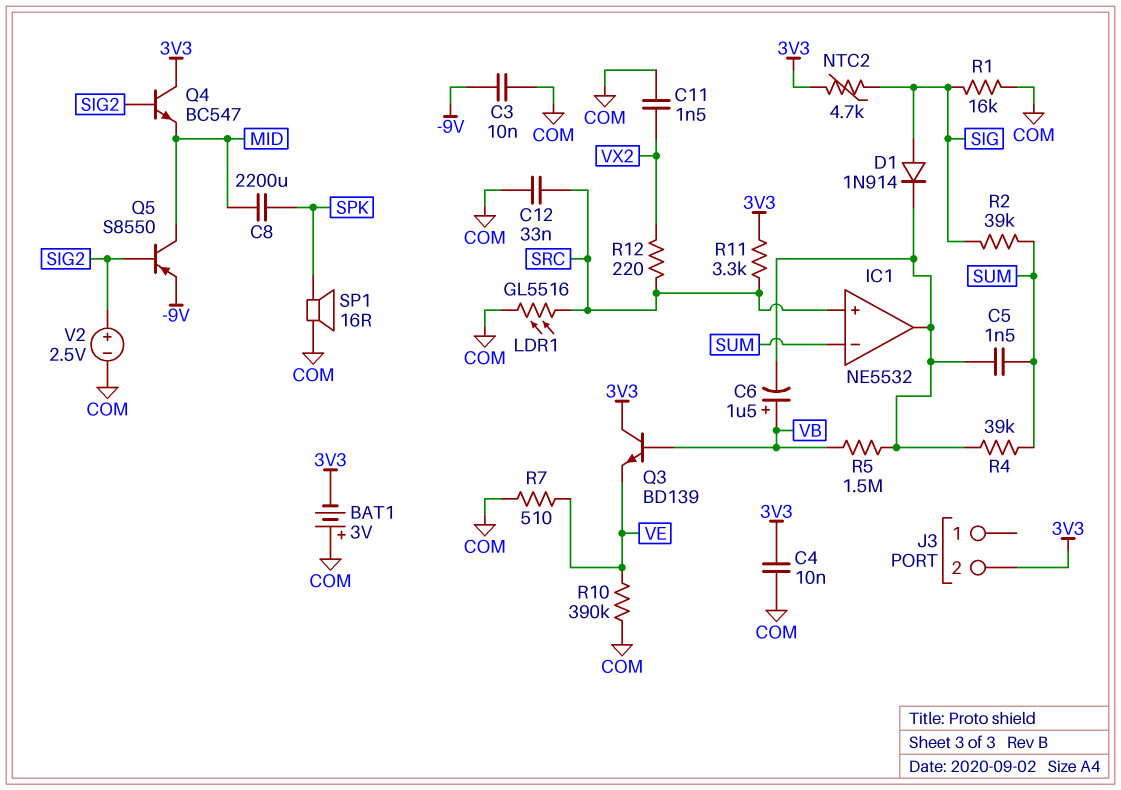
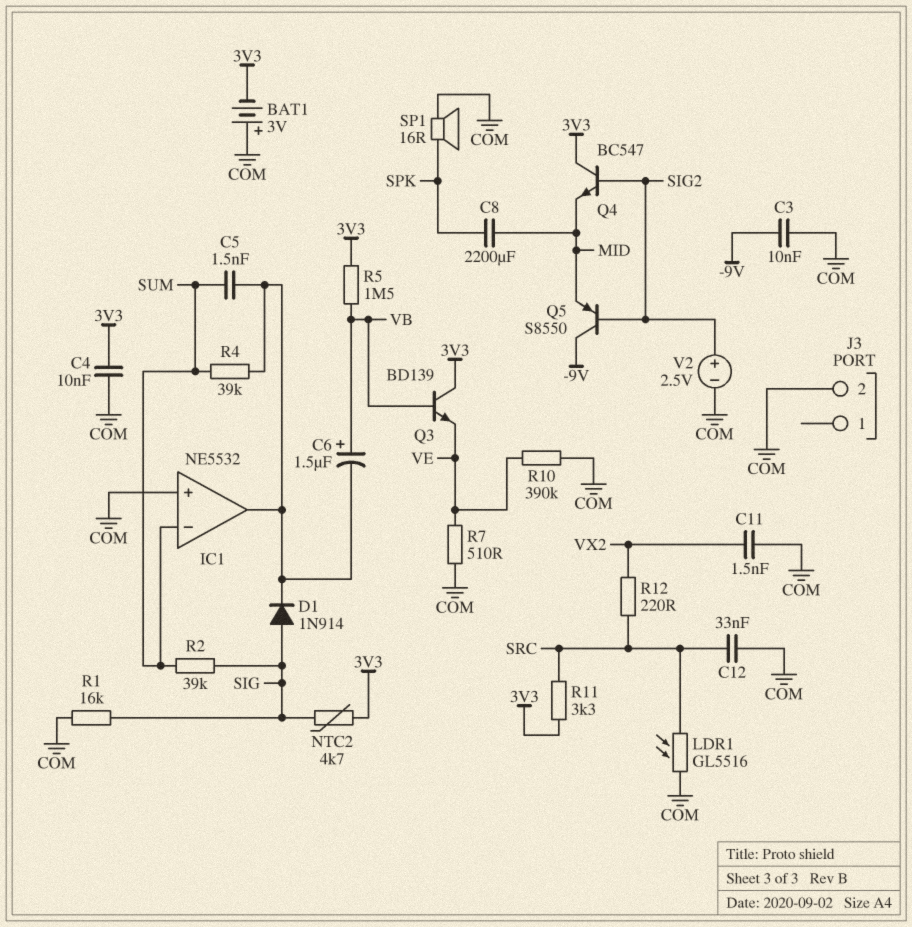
IC1 pin in+: SRC -> COM
J3 pin 2: 3V3 -> COM
Q5: PNP S8550 (B SIG2, C MID, E -9V) -> PNP S8550 (B SIG2, C -9V, E MID)
R5: 1.5M (IC1/out, VB) -> 1.5M (3V3, VB)

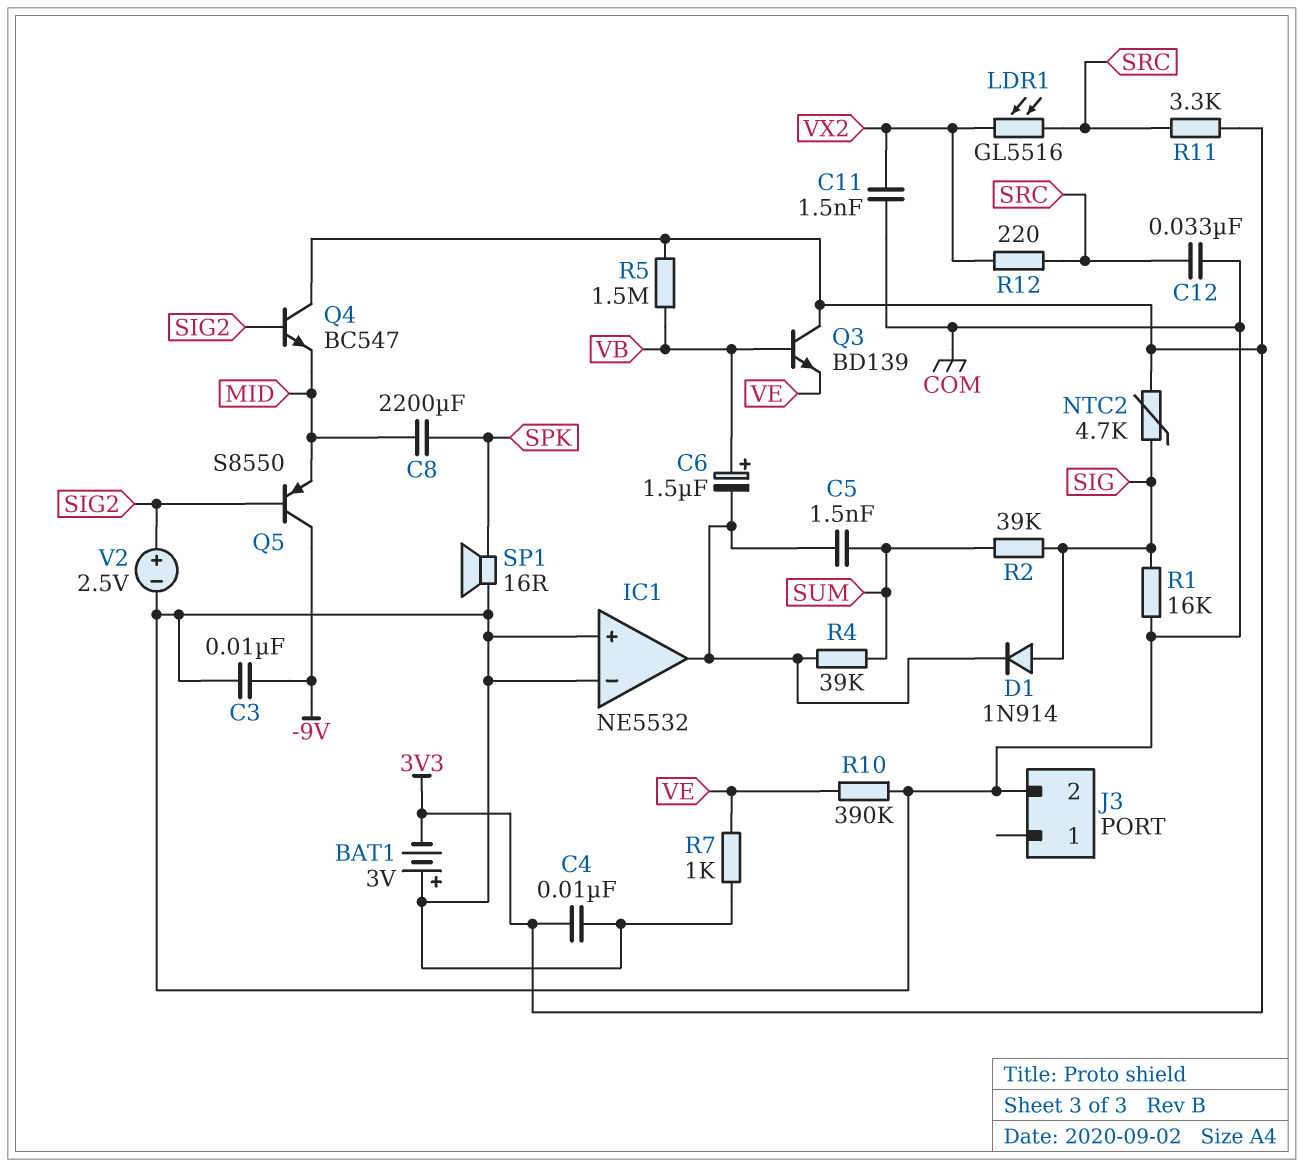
IC1 pin in-: SUM -> COM
LDR1: GL5516 (COM, SRC) -> GL5516 (SRC, VX2)
R7: 510 (COM, VE) -> 1k (COM, VE)

